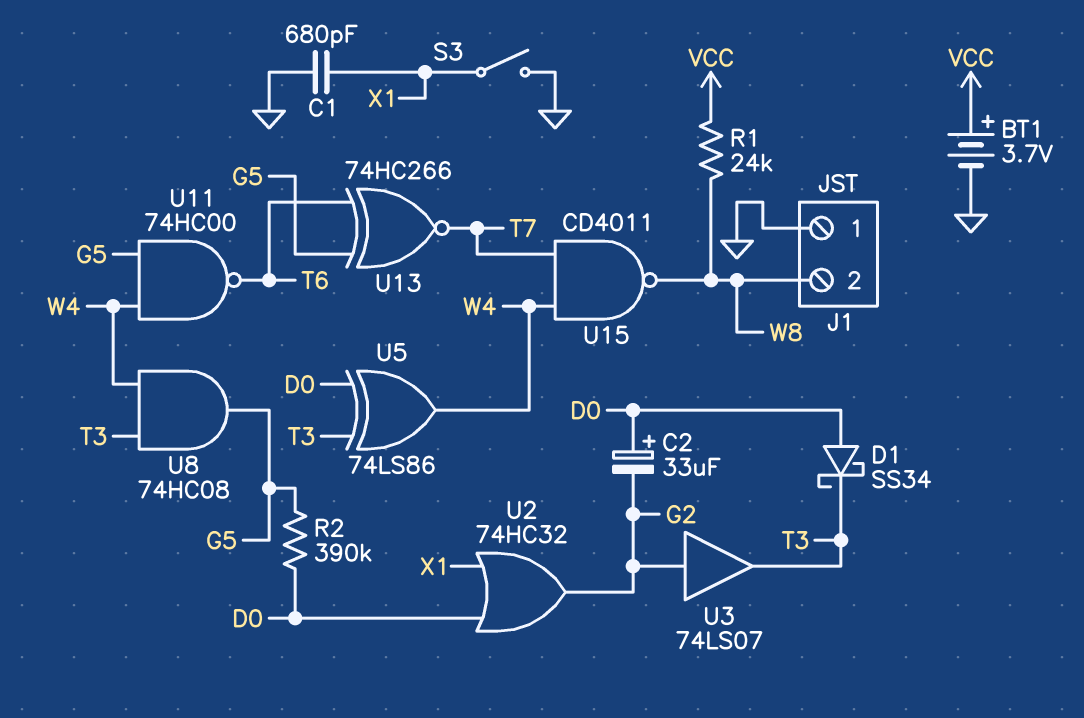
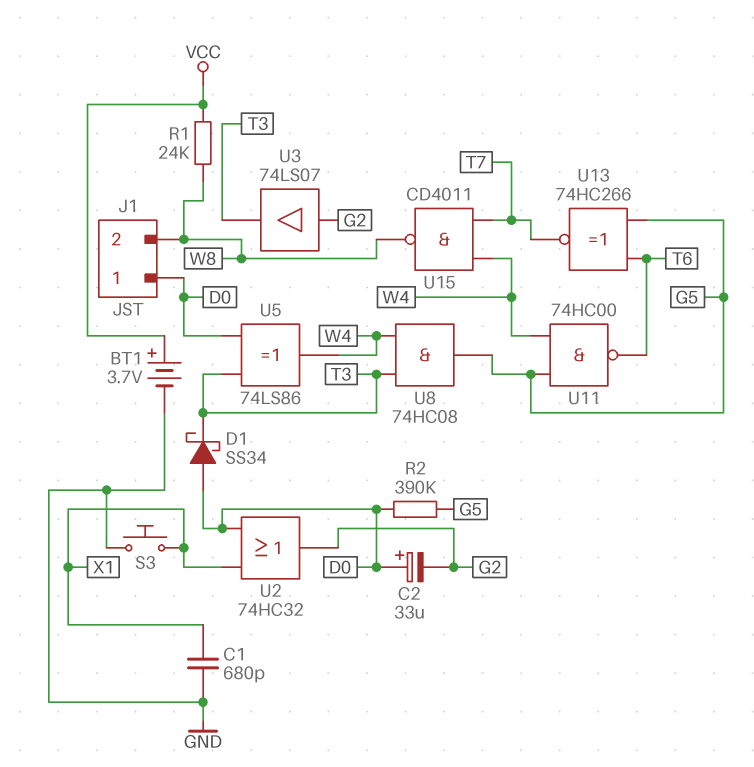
J1 pin 1: GND -> D0
S3: switch (GND, X1) -> button (GND, X1)

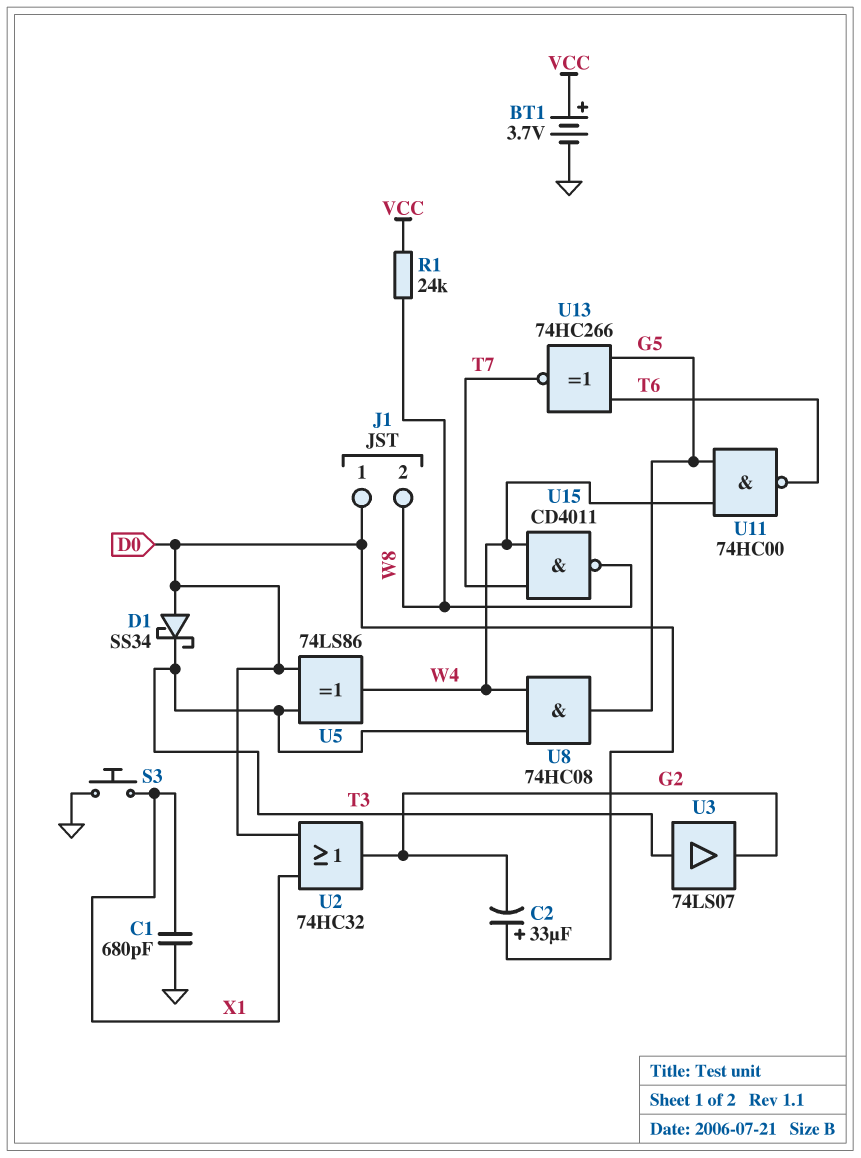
R2: 390k (D0, G5) -> none
U3: buffer 74LS07 (in G2, out T3) -> buffer 74LS07 (in T3, out G2)

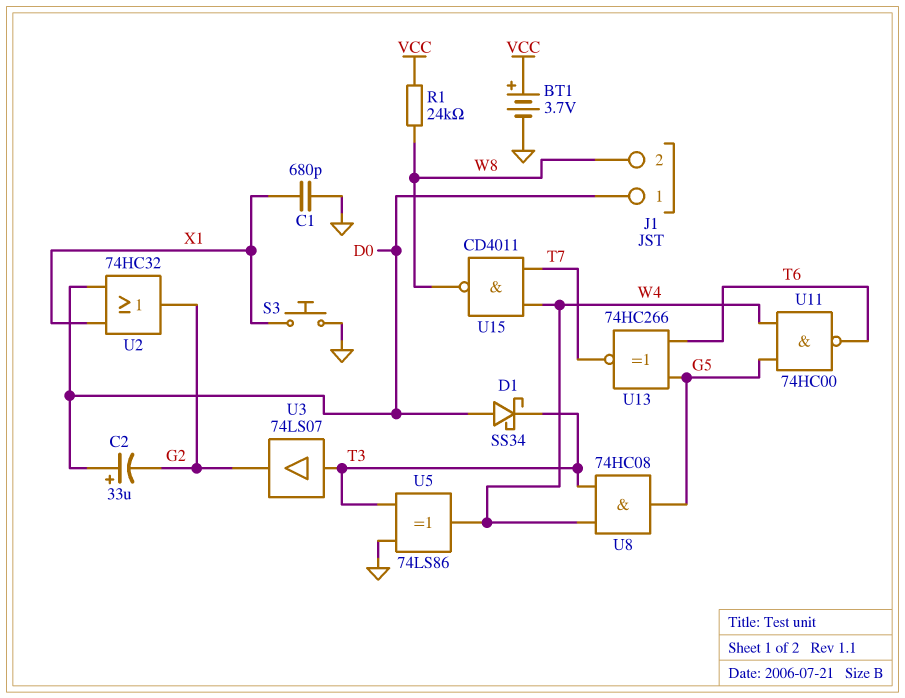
U5: XOR 74LS86 (in D0, in T3, out W4) -> XOR 74LS86 (in GND, in T3, out W4)

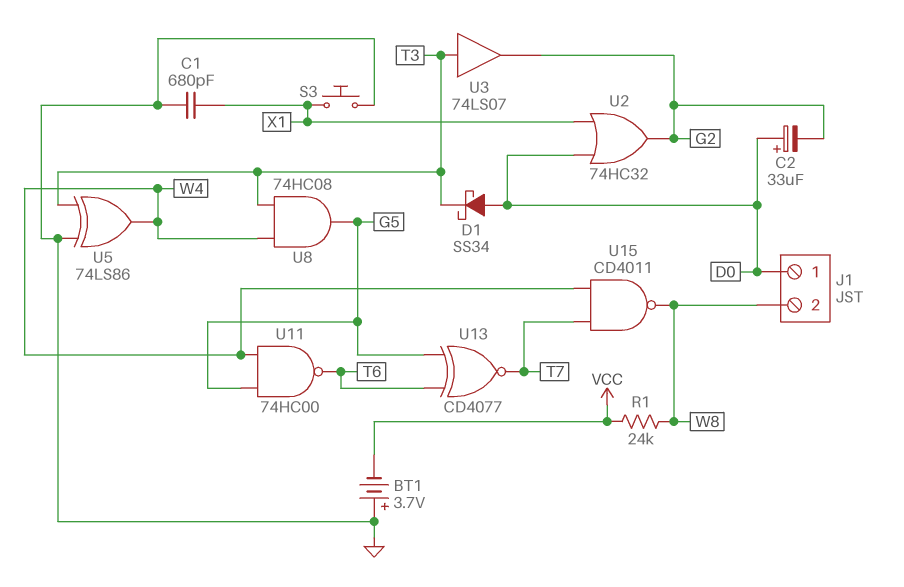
BT1: 3.7V (plus VCC, minus GND) -> 3.7V (plus GND, minus VCC)
U13: XNOR 74HC266 (in G5, in T6, out T7) -> XNOR CD4077 (in G5, in T6, out T7)

